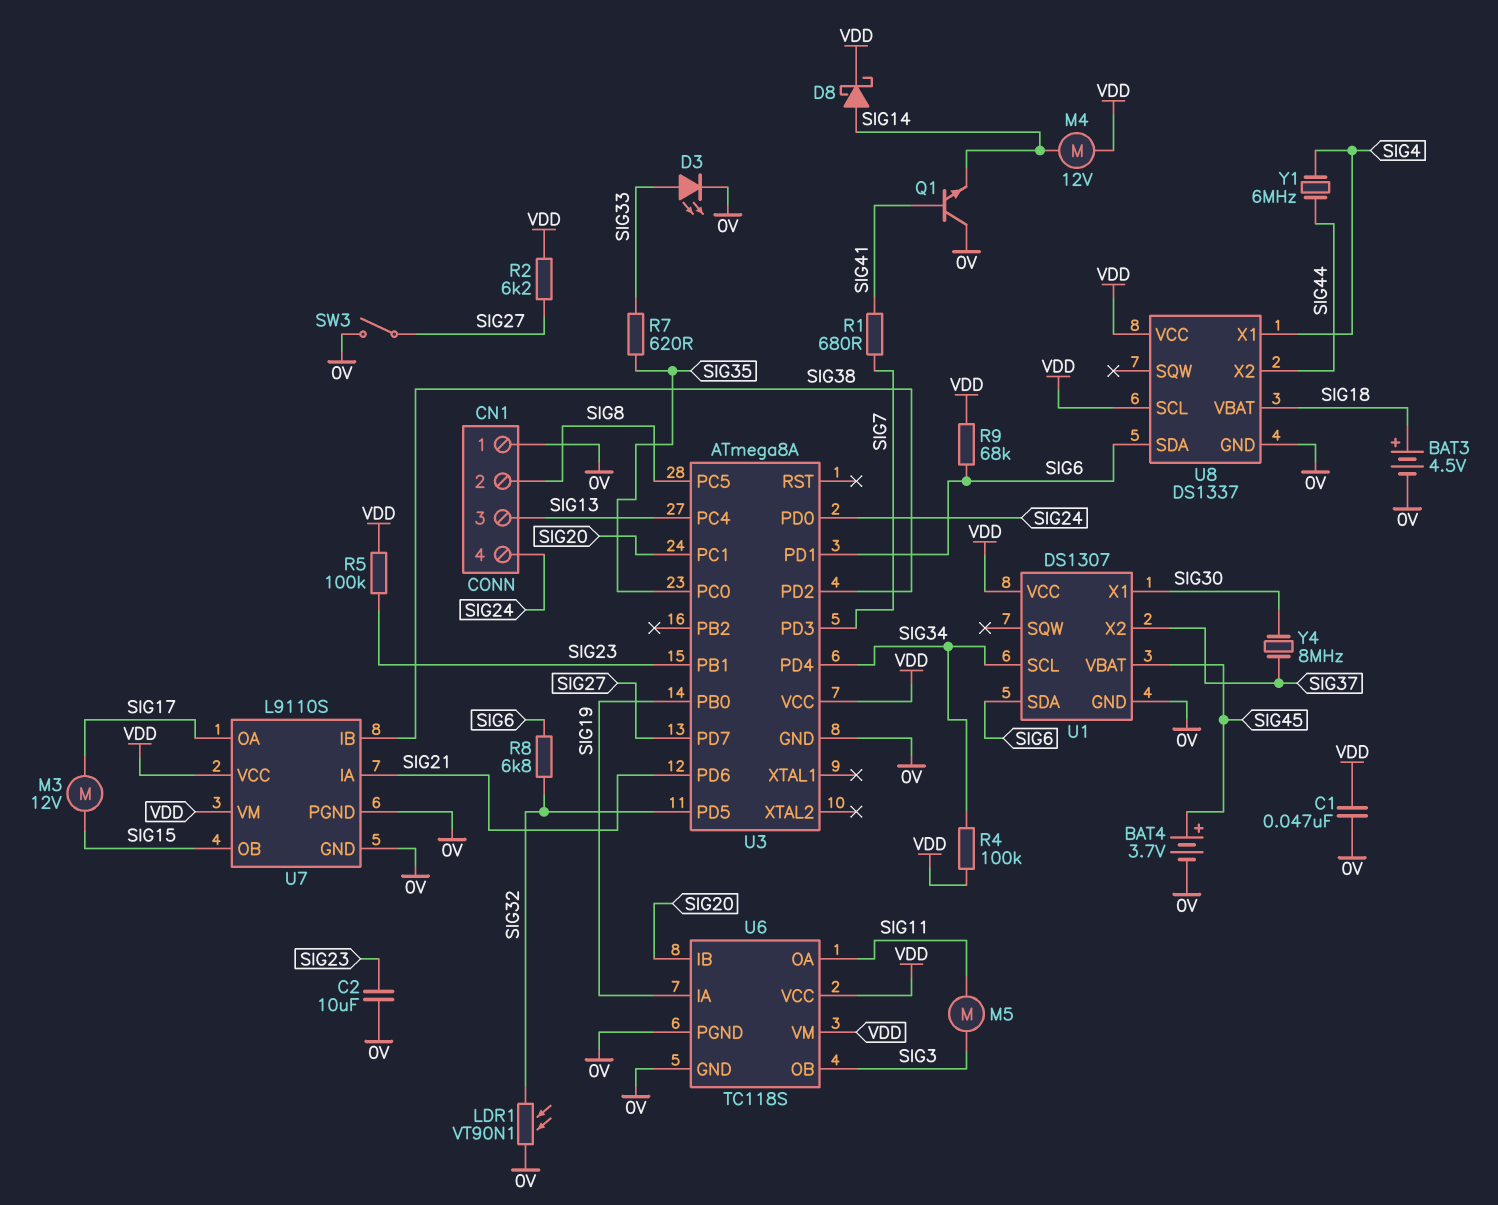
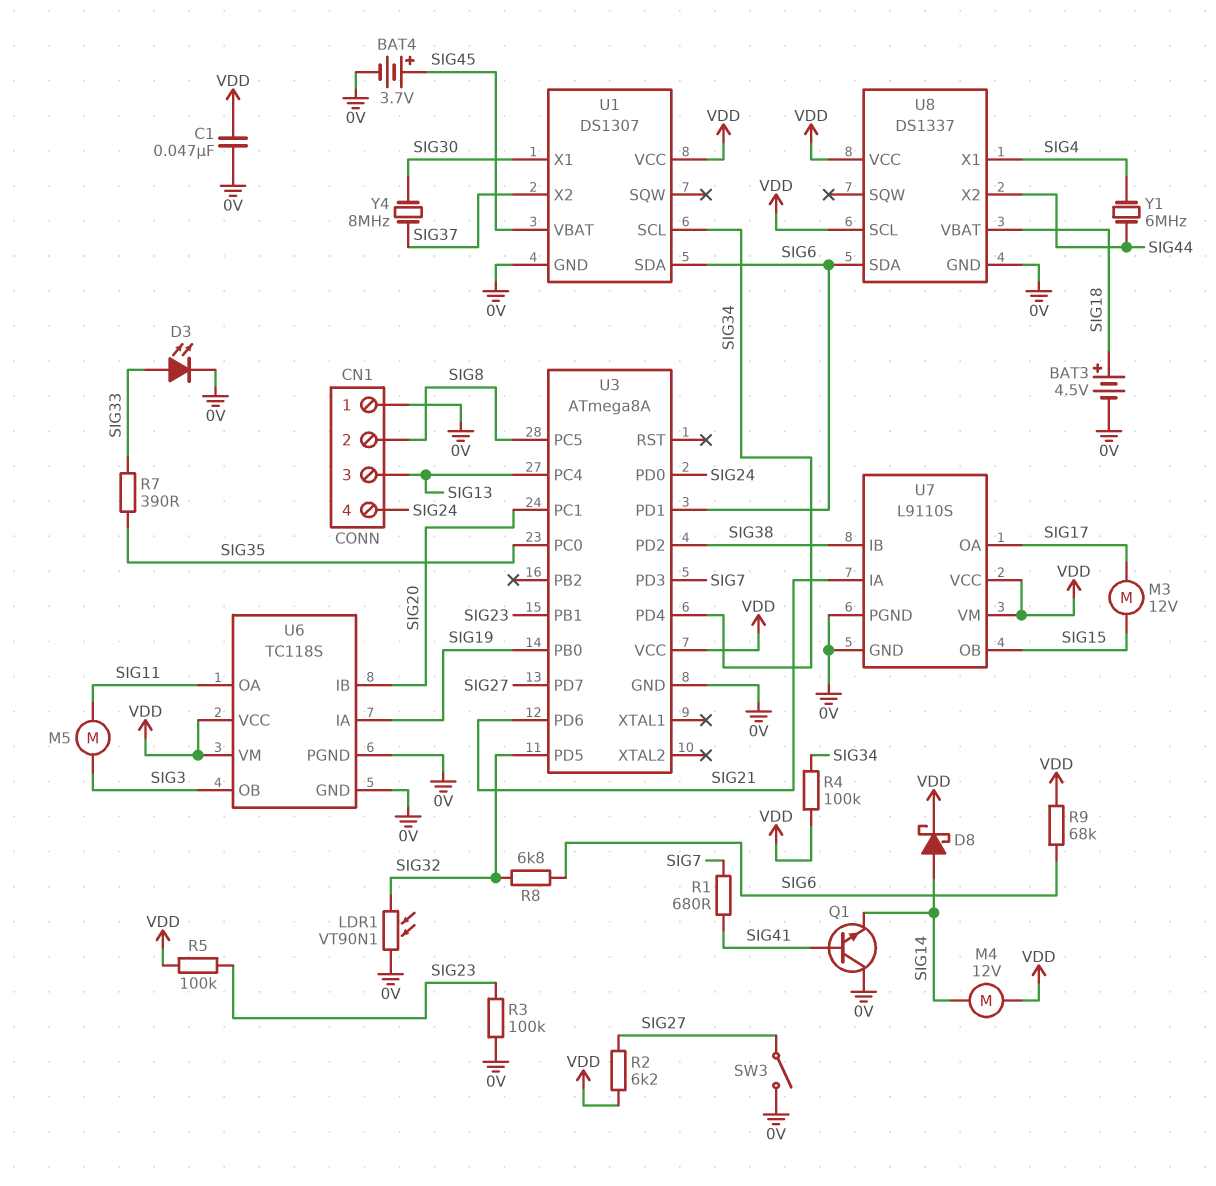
C2: 10uF (0V, SIG23) -> none
R3: none -> 100k (0V, SIG23)
R7: 620 (SIG33, SIG35) -> 390 (SIG33, SIG35)

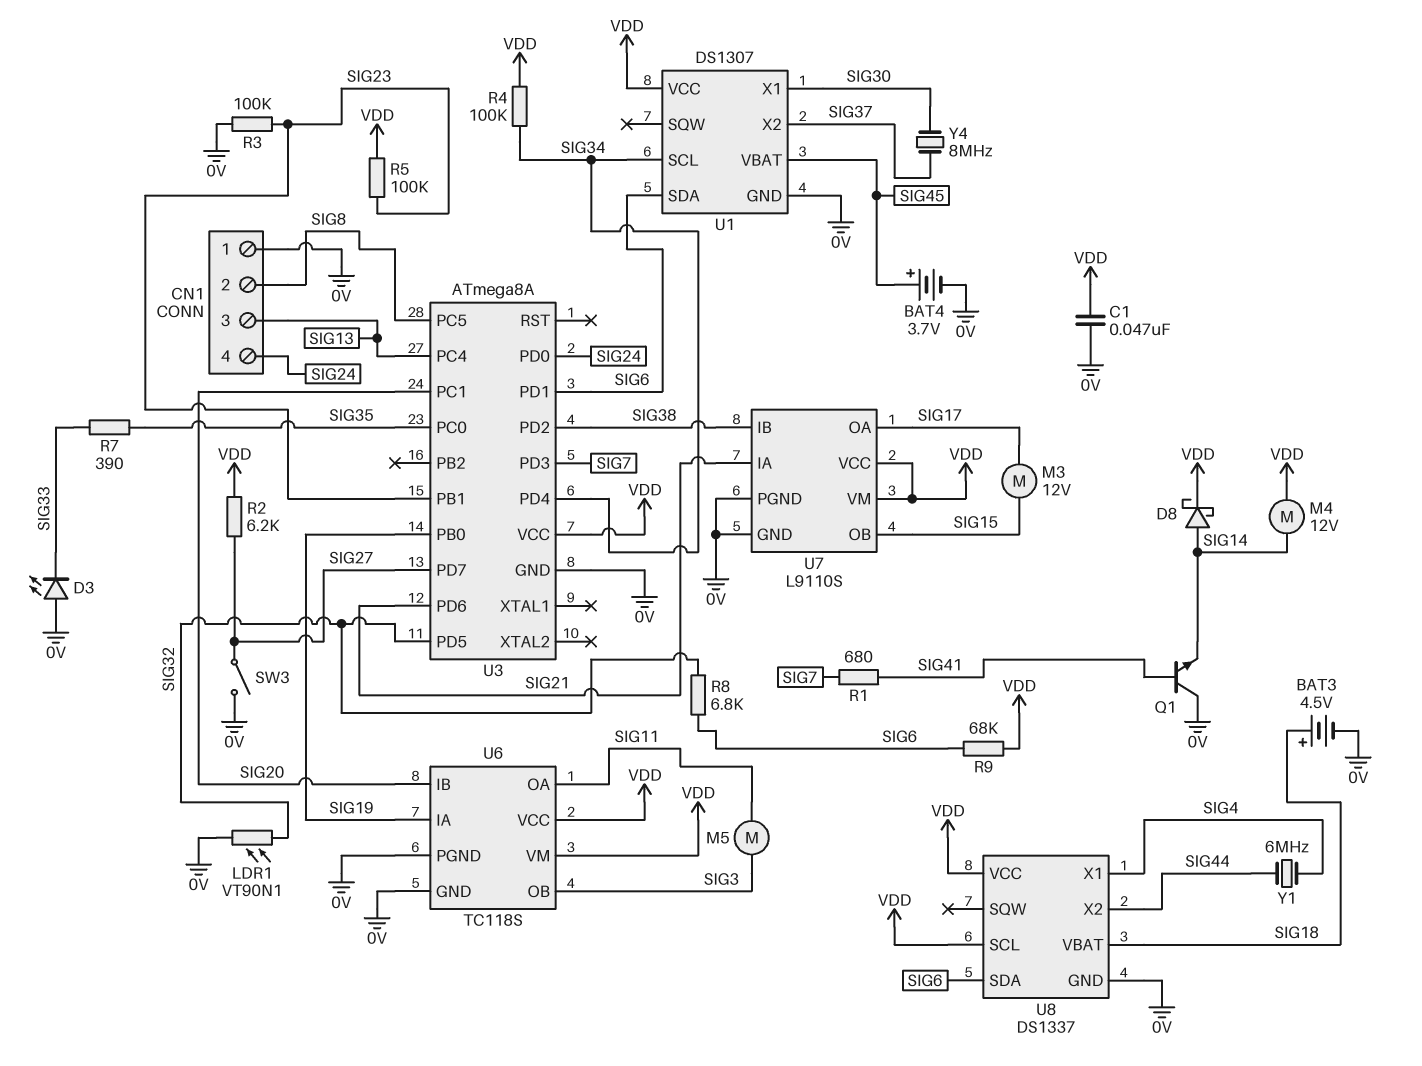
D3: LED (A SIG33, K 0V) -> LED (A 0V, K SIG33)

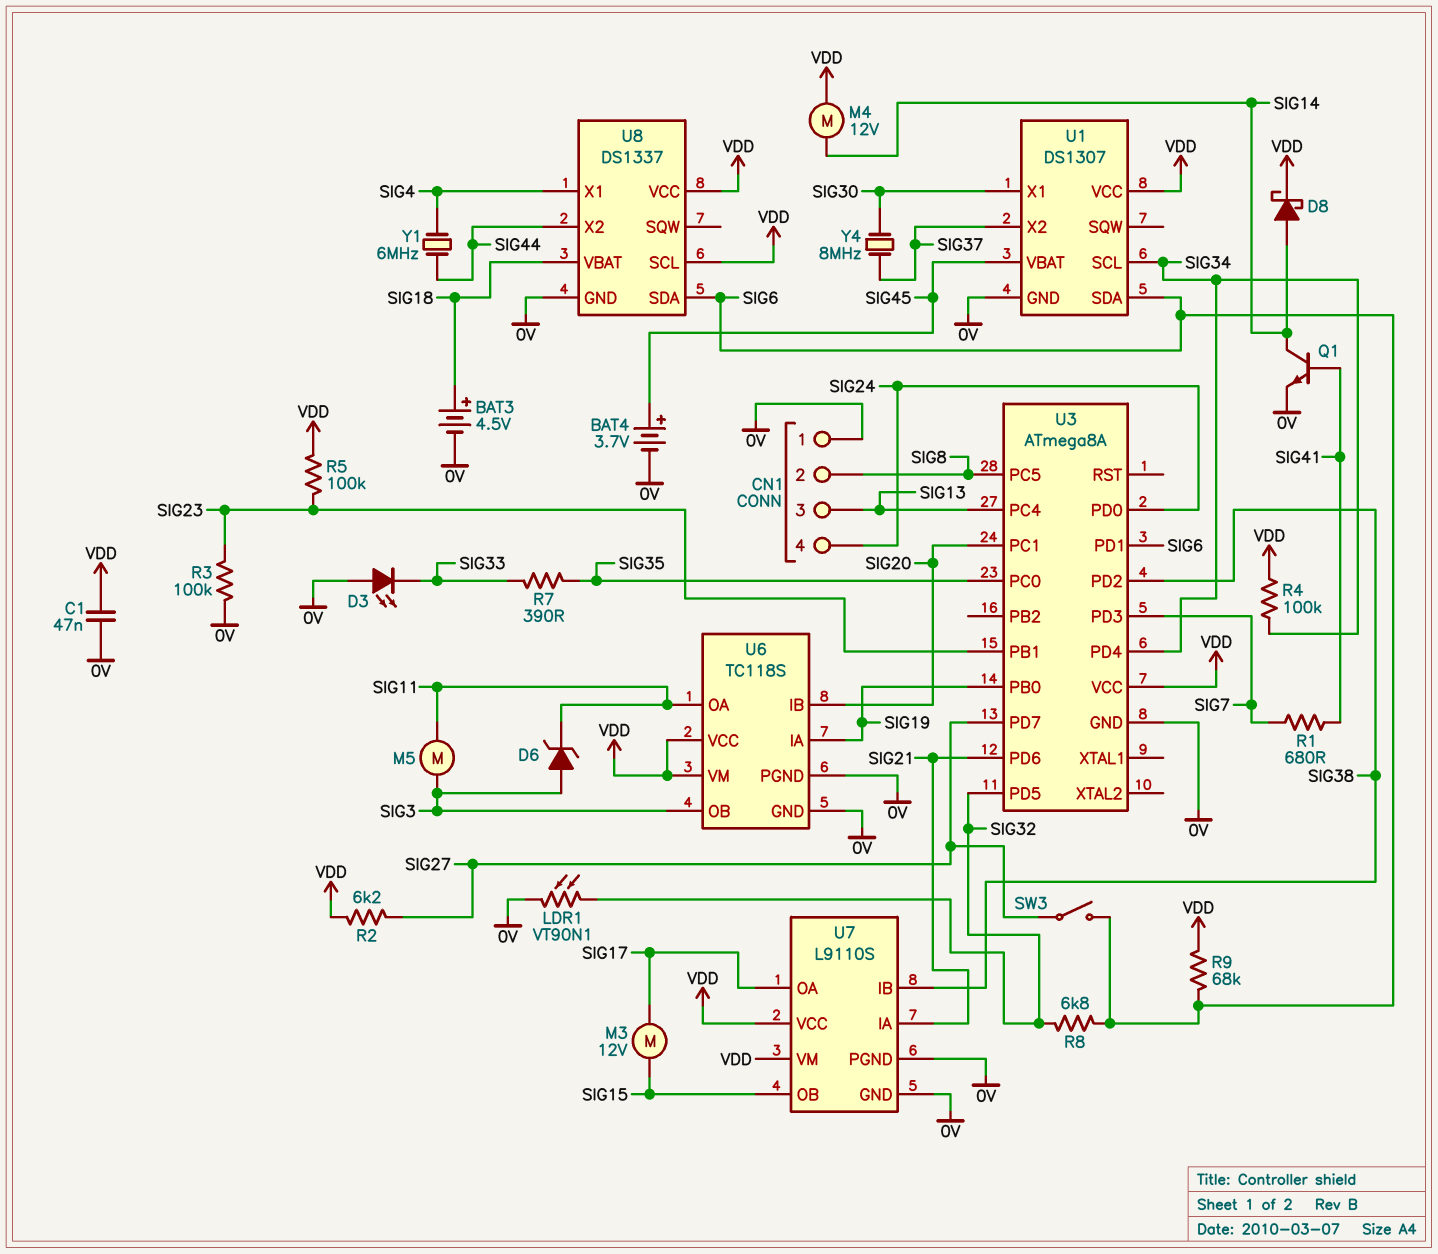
D6: none -> zener (A SIG3, K SIG11)
Q1: NPN (B SIG41, C 0V, E SIG14) -> NPN (B SIG41, C SIG14, E 0V)
SW3: switch (0V, SIG27) -> switch (SIG6, SIG27)

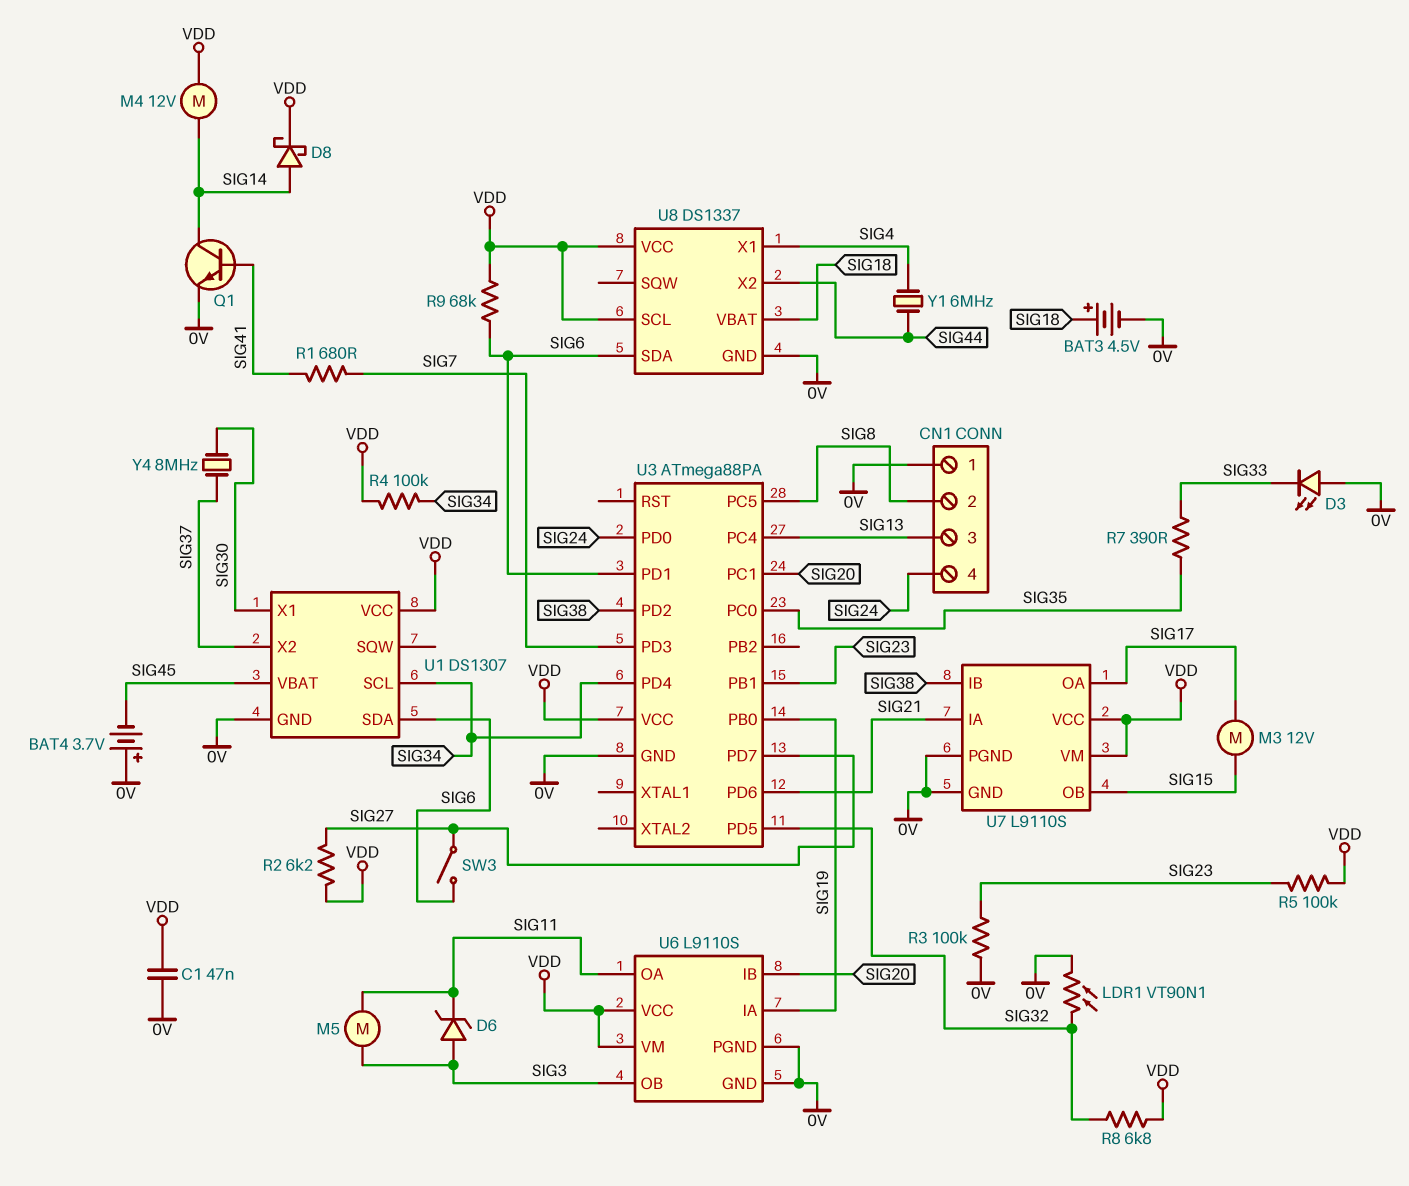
BAT4: 3.7V (plus SIG45, minus 0V) -> 3.7V (plus 0V, minus SIG45)
R8: 6.8k (SIG6, SIG32) -> 6.8k (SIG32, VDD)
U3: ATmega8A -> ATmega88PA
U6: TC118S -> L9110S

